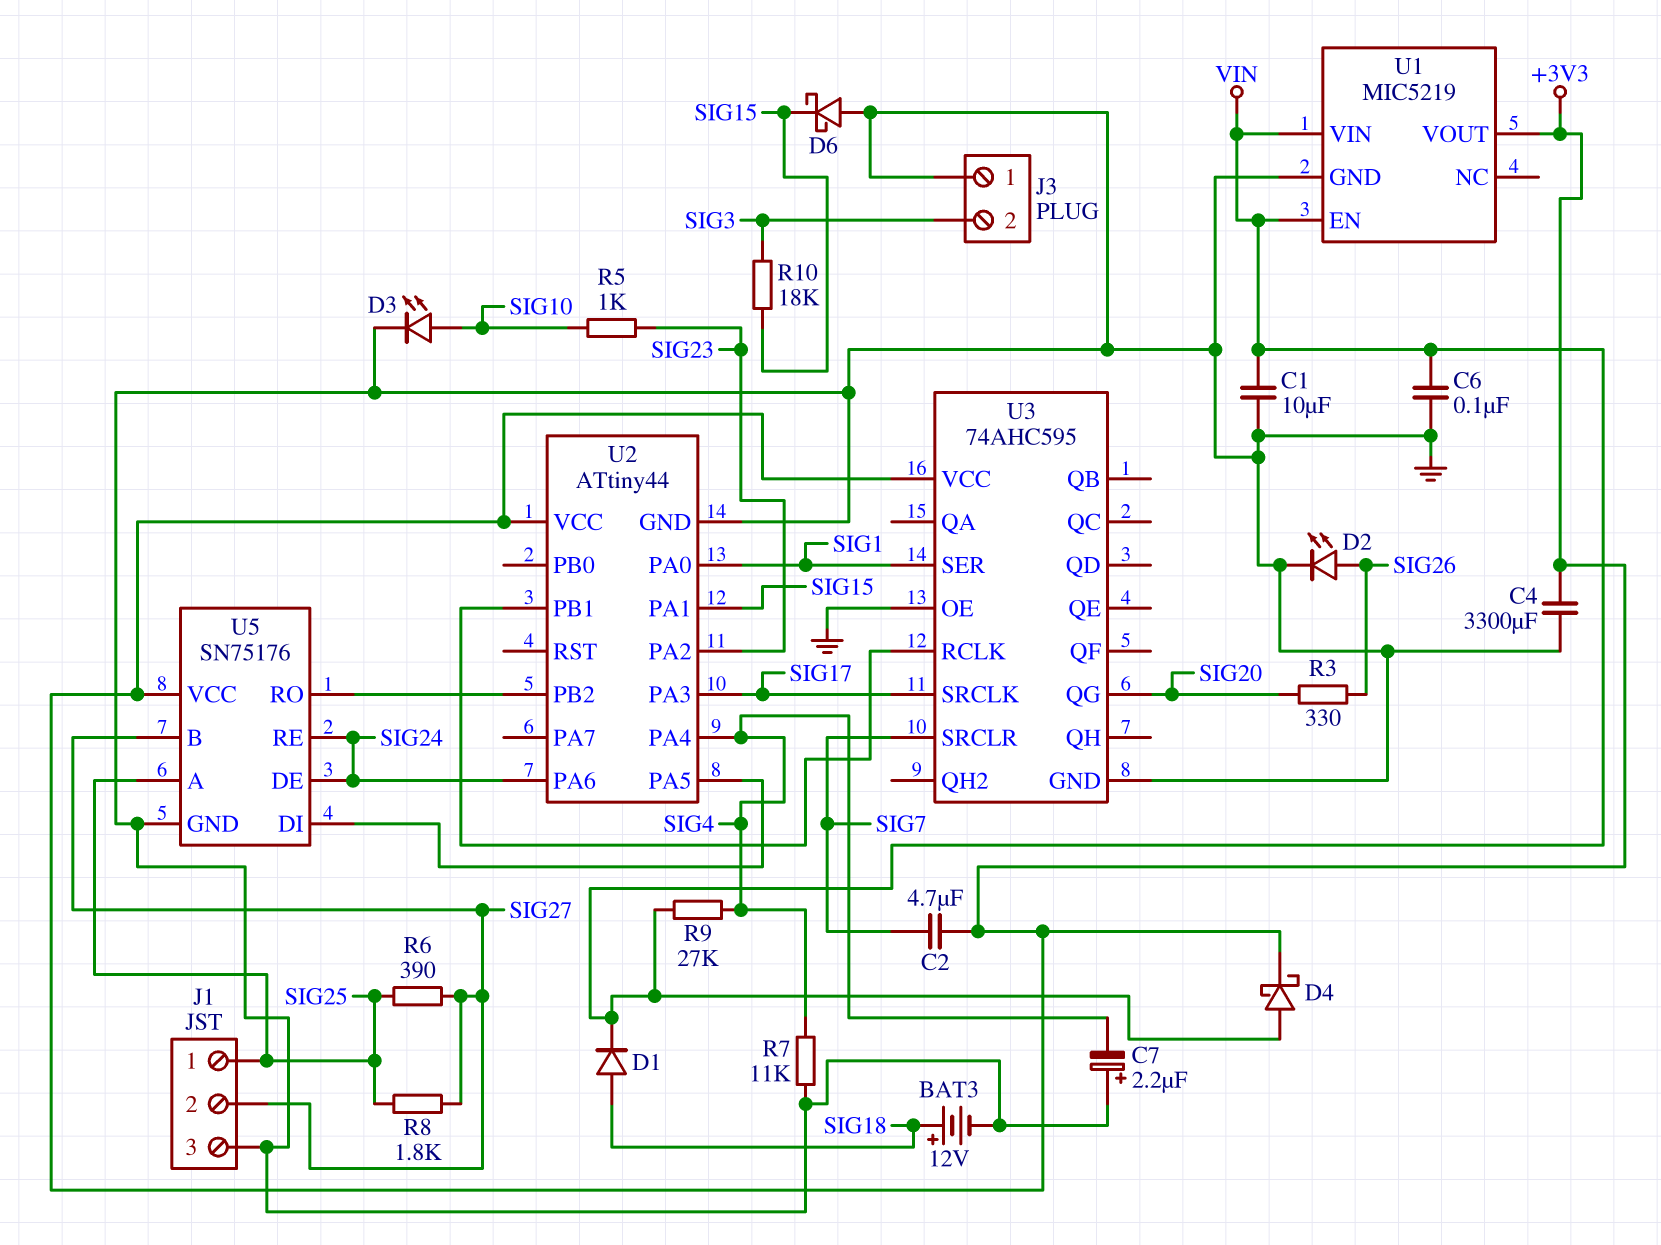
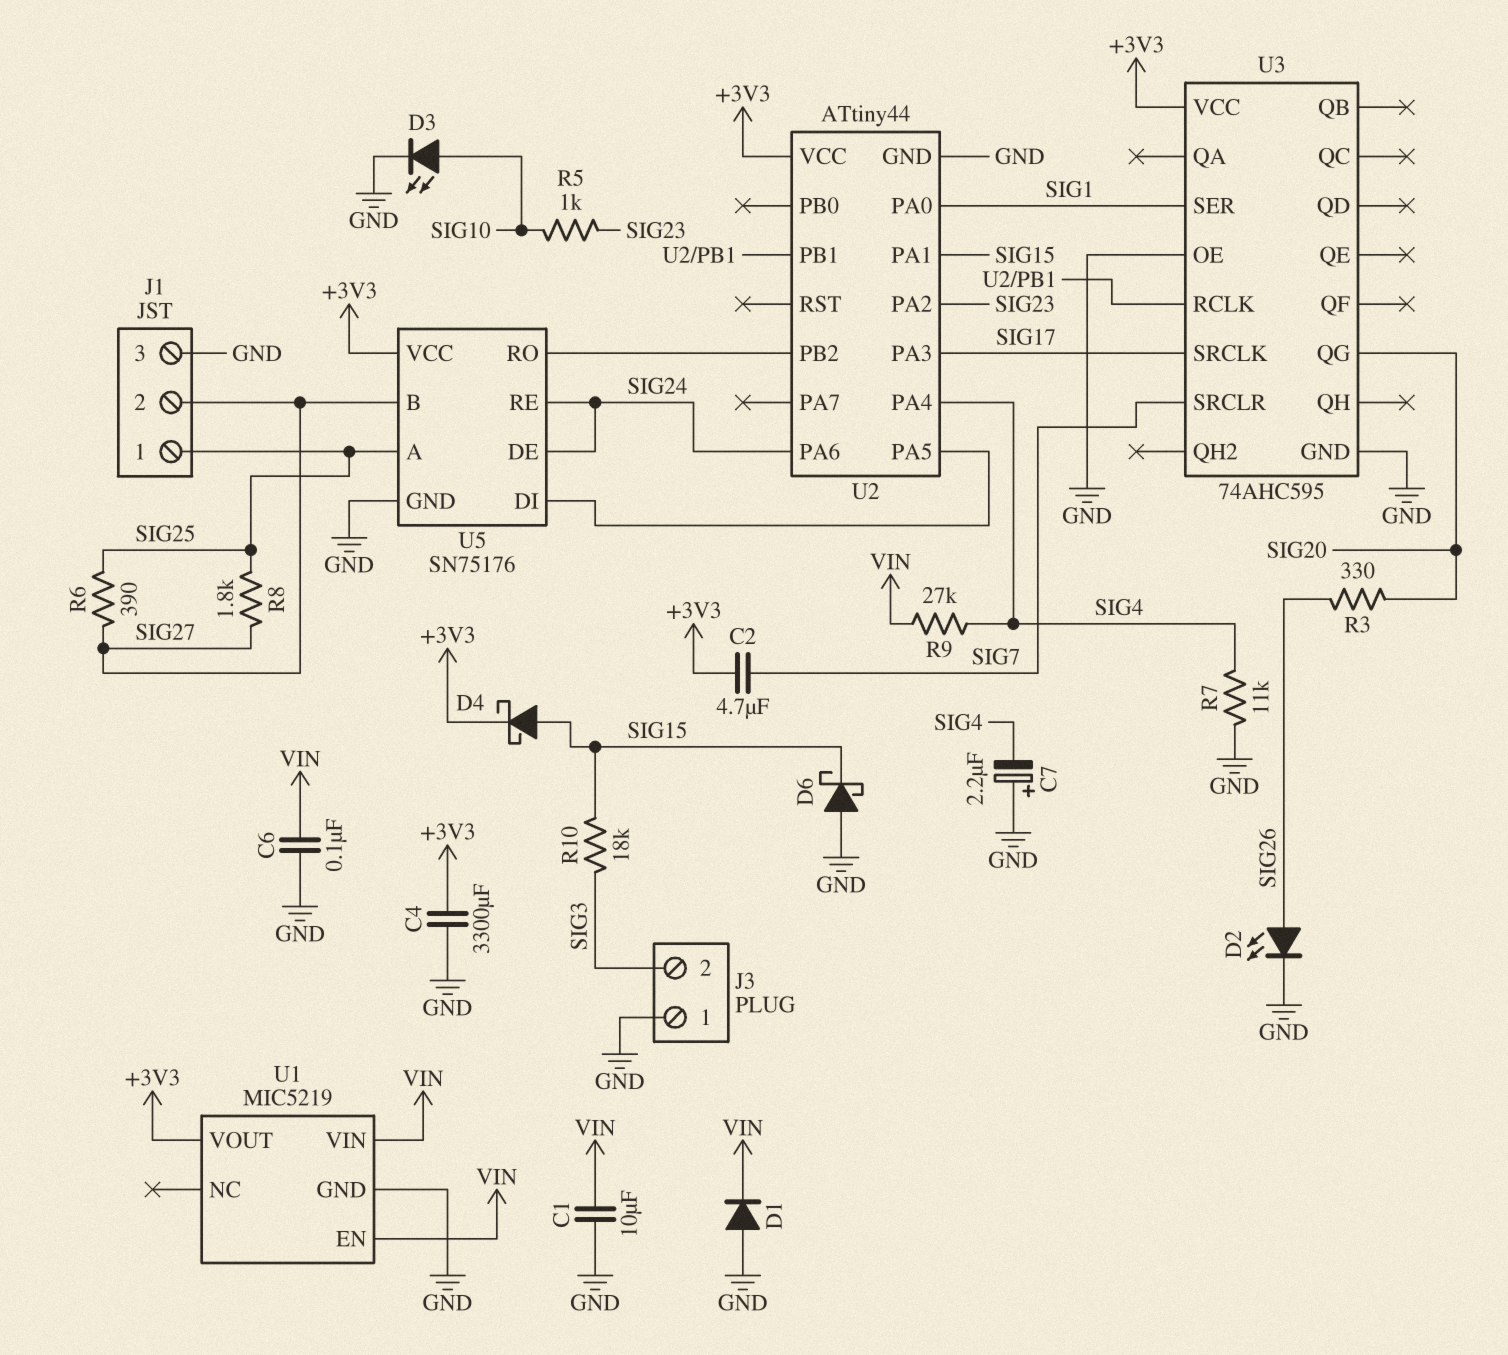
BAT3: 12V (plus SIG18, minus GND) -> none
D1: diode (A SIG18, K VIN) -> diode (A GND, K VIN)
D4: schottky (A VIN, K +3V3) -> schottky (A SIG15, K +3V3)

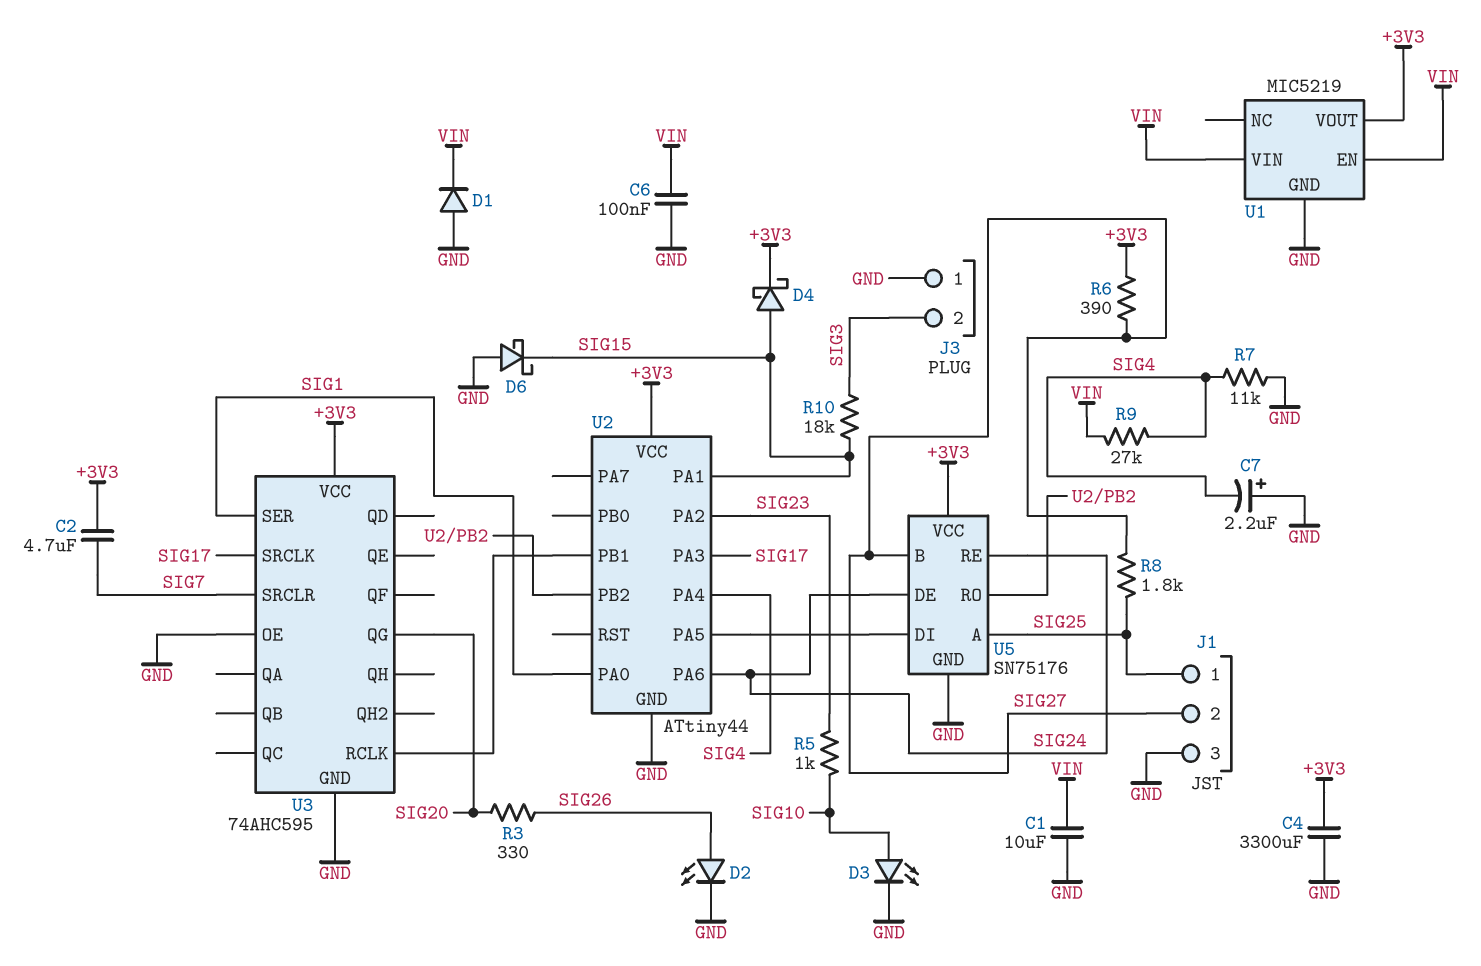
R6: 390 (SIG25, SIG27) -> 390 (+3V3, SIG27)

